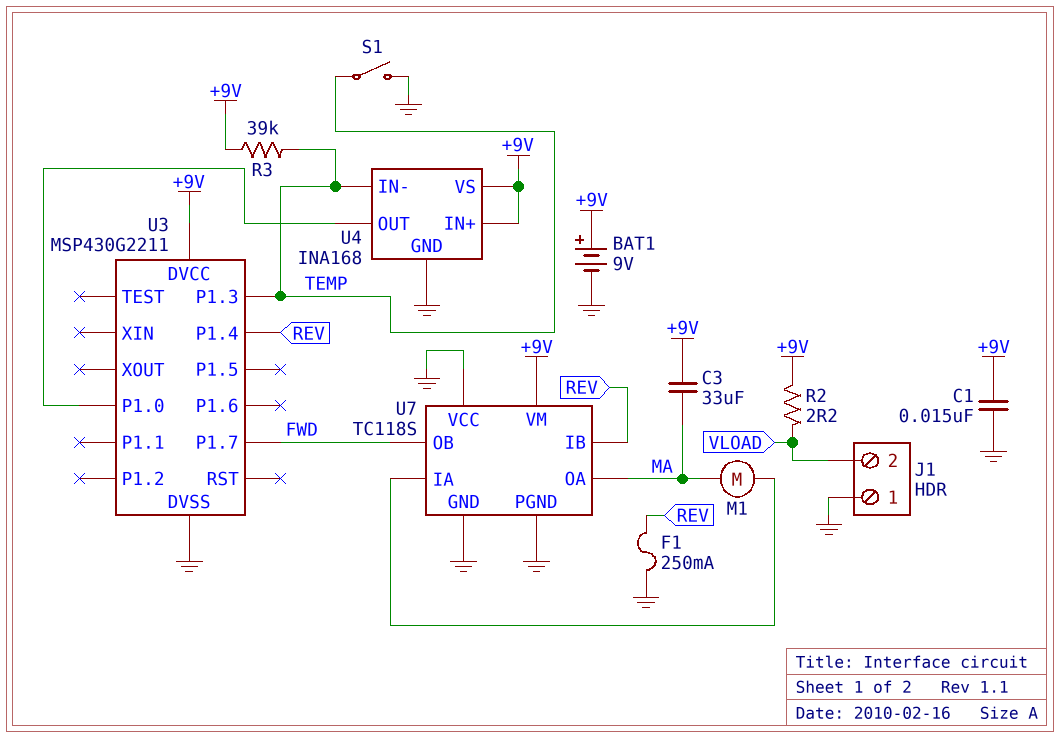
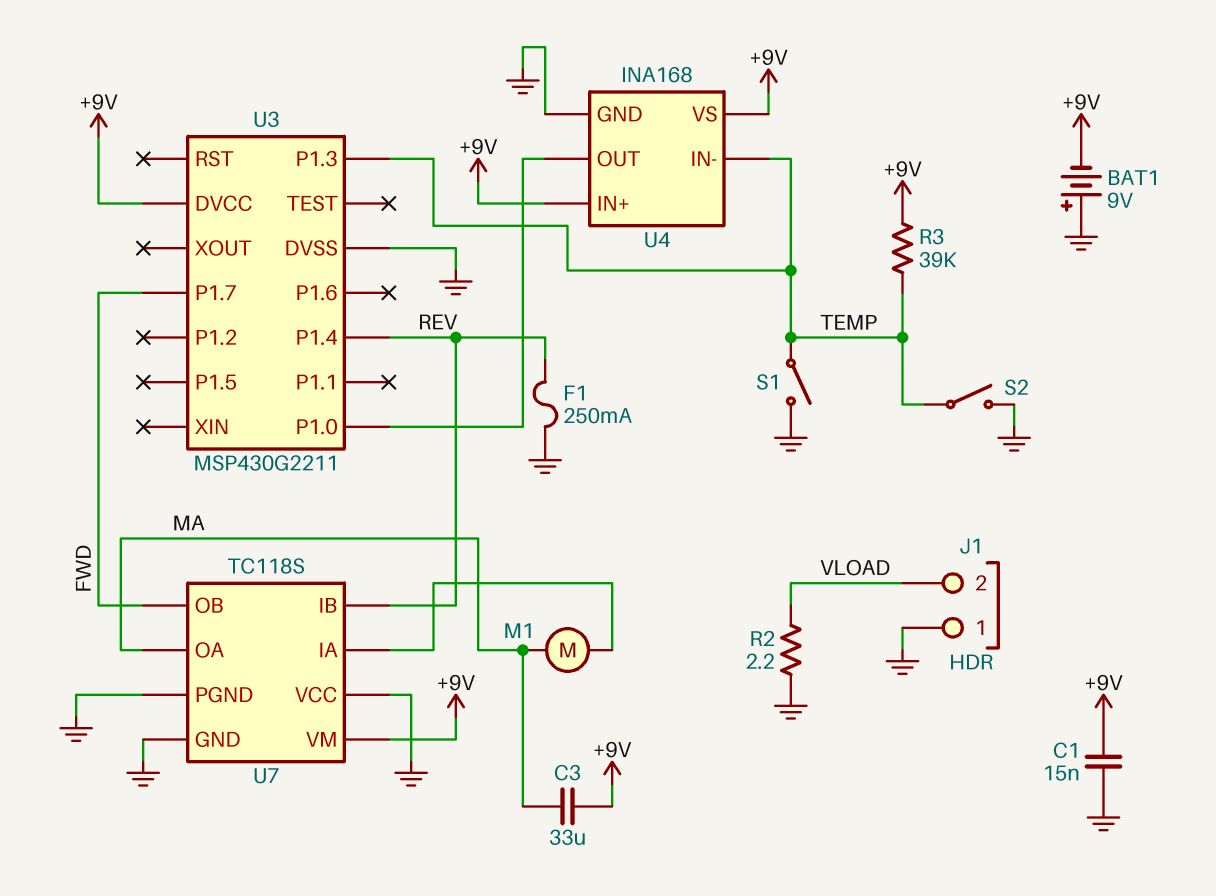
BAT1: 9V (plus +9V, minus GND) -> 9V (plus GND, minus +9V)
R2: 2.2 (+9V, VLOAD) -> 2.2 (GND, VLOAD)
S2: none -> switch (GND, TEMP)

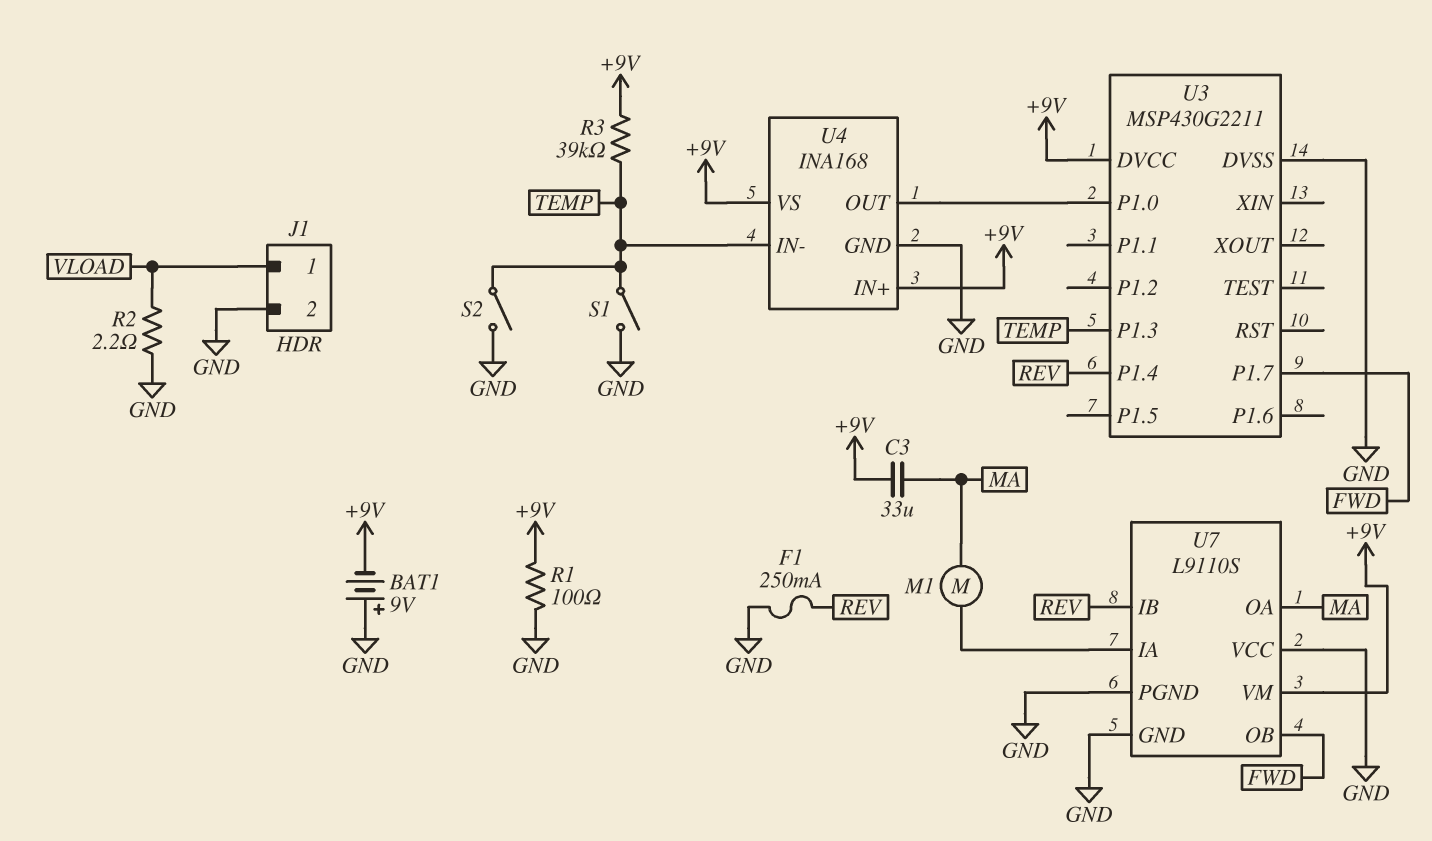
C1: 15nF (+9V, GND) -> none
J1 pin 1: GND -> VLOAD
J1 pin 2: VLOAD -> GND
R1: none -> 100 (+9V, GND)
U7: TC118S -> L9110S

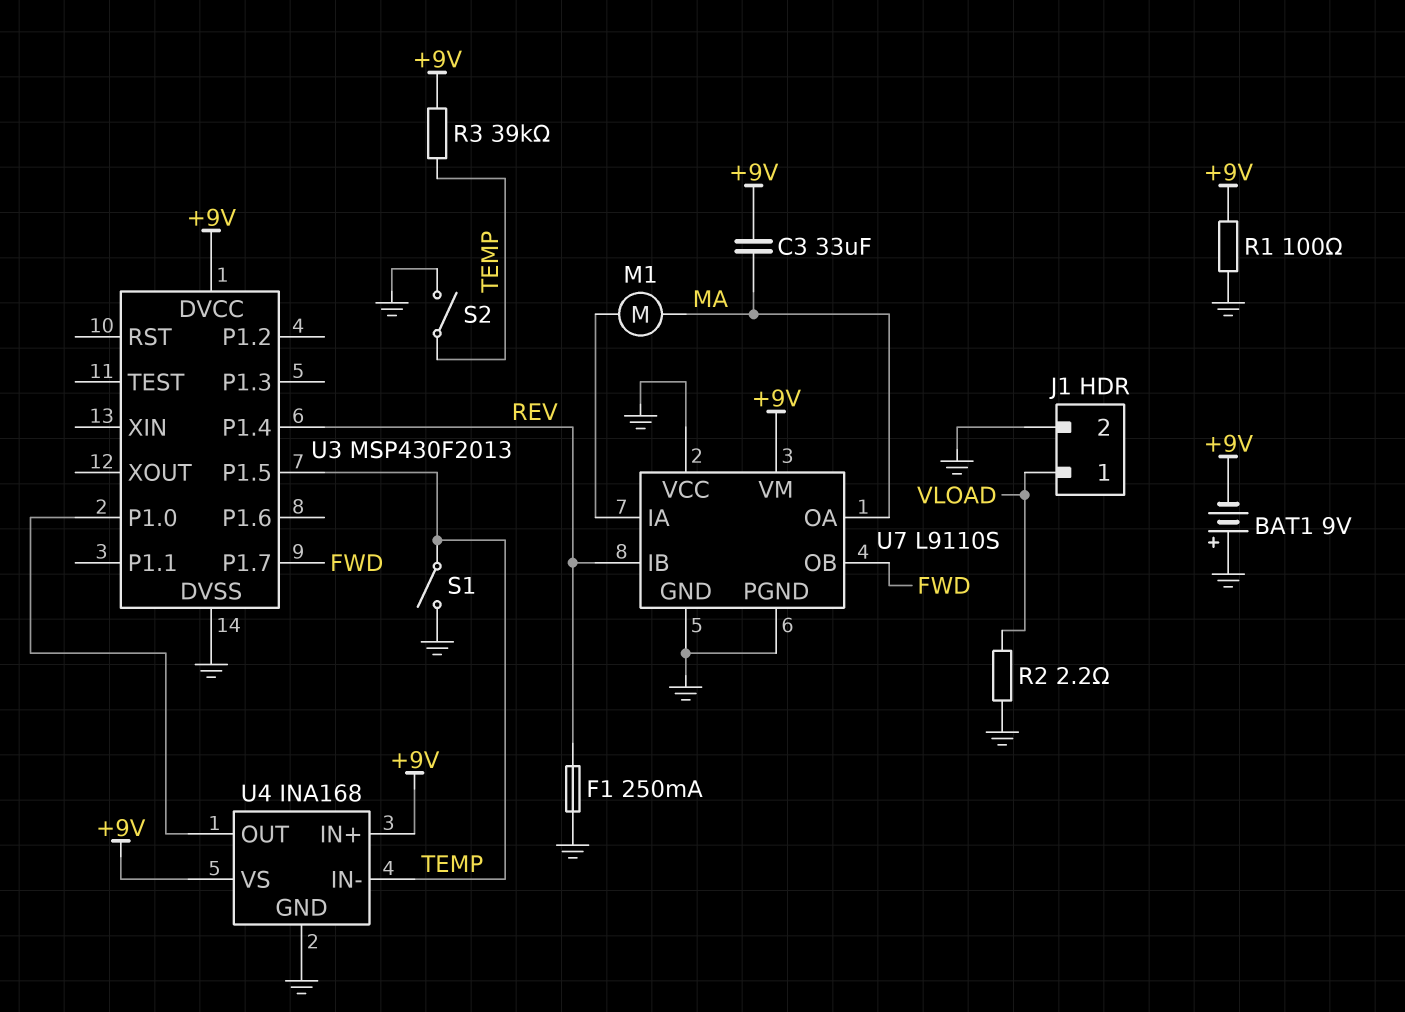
U3: MSP430G2211 -> MSP430F2013
U3 pin P1.3: TEMP -> none
U3 pin P1.5: none -> TEMP

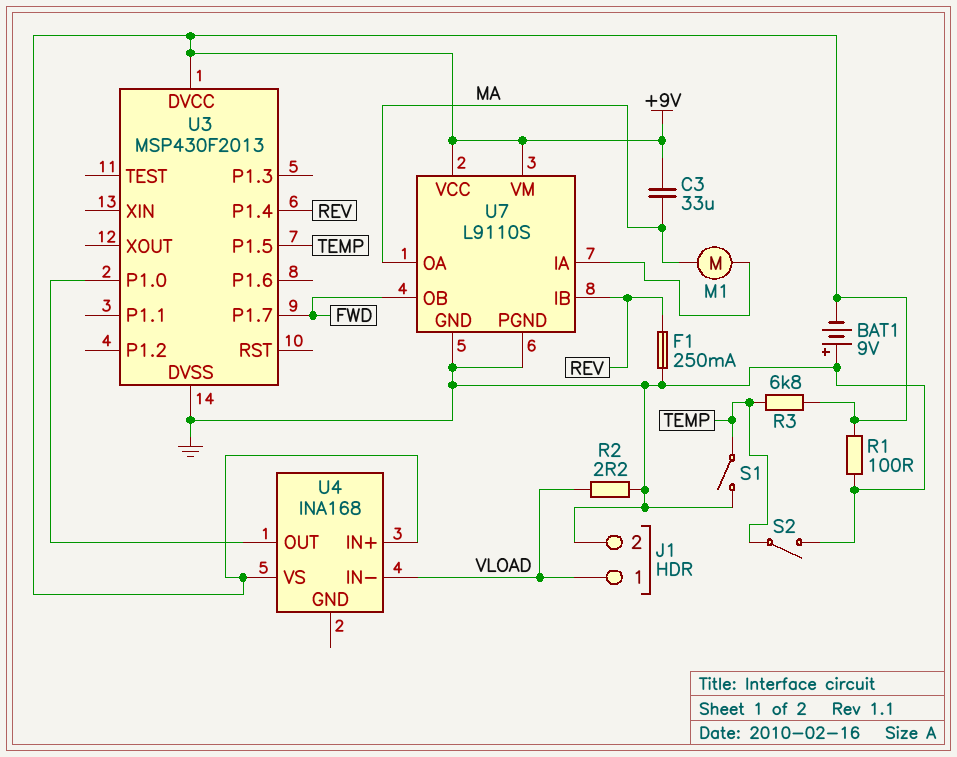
R3: 39k (+9V, TEMP) -> 6.8k (+9V, TEMP)
U4 pin GND: GND -> none
U4 pin IN-: TEMP -> VLOAD
U7 pin VCC: GND -> +9V

